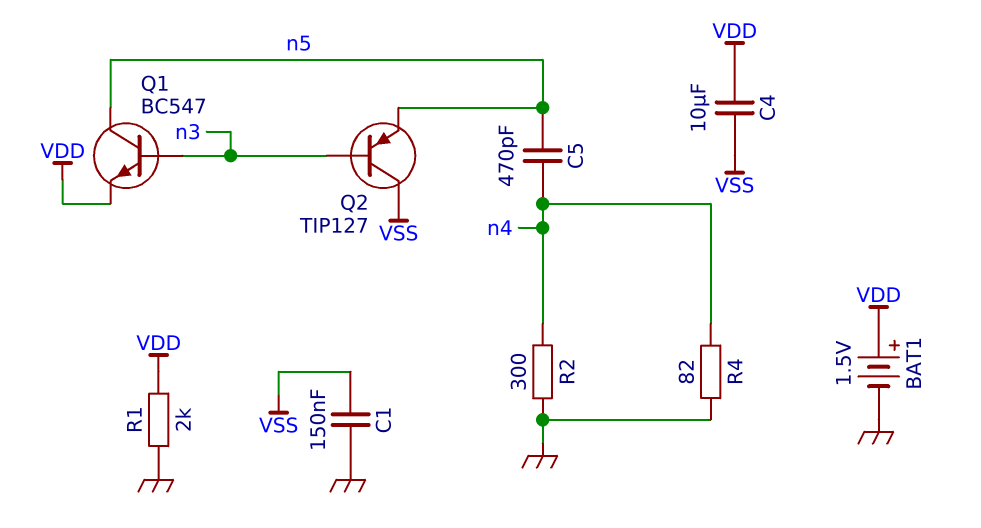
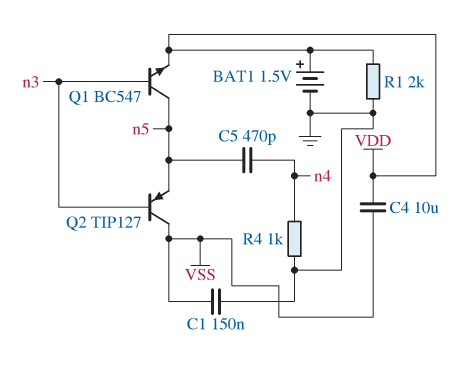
R2: 300 (GND, n4) -> none
R4: 82 (GND, n4) -> 1k (GND, n4)

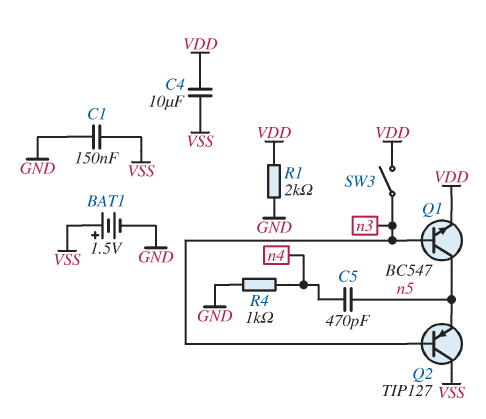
BAT1: 1.5V (plus VDD, minus GND) -> 1.5V (plus VSS, minus GND)
SW3: none -> switch (VDD, n3)

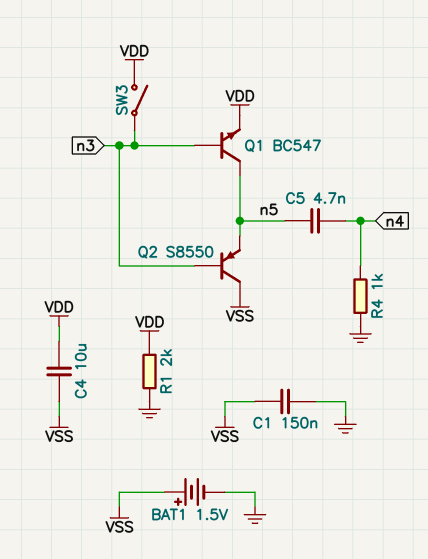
C5: 470pF (n4, n5) -> 4.7nF (n4, n5)
Q2: PNP TIP127 (B n3, C VSS, E n5) -> PNP S8550 (B n3, C VSS, E n5)

